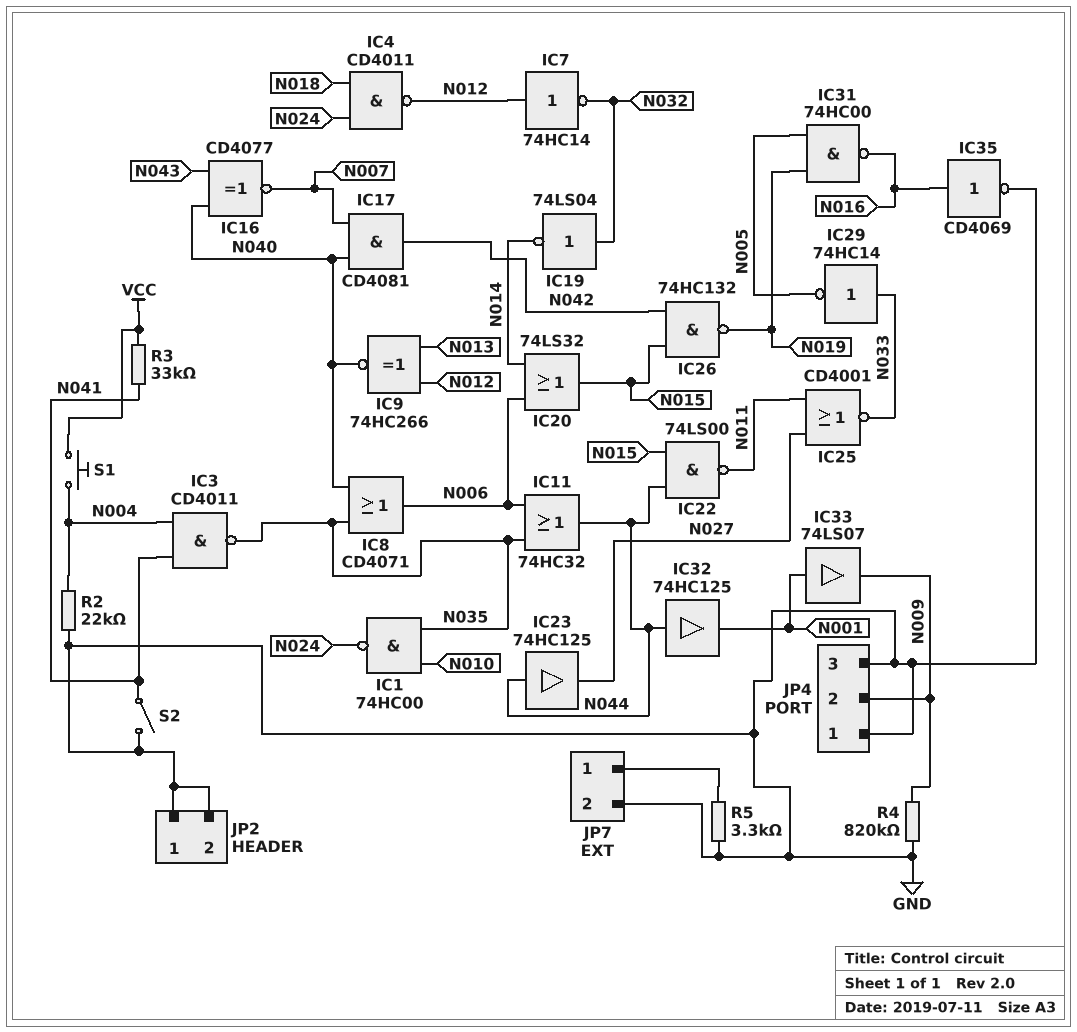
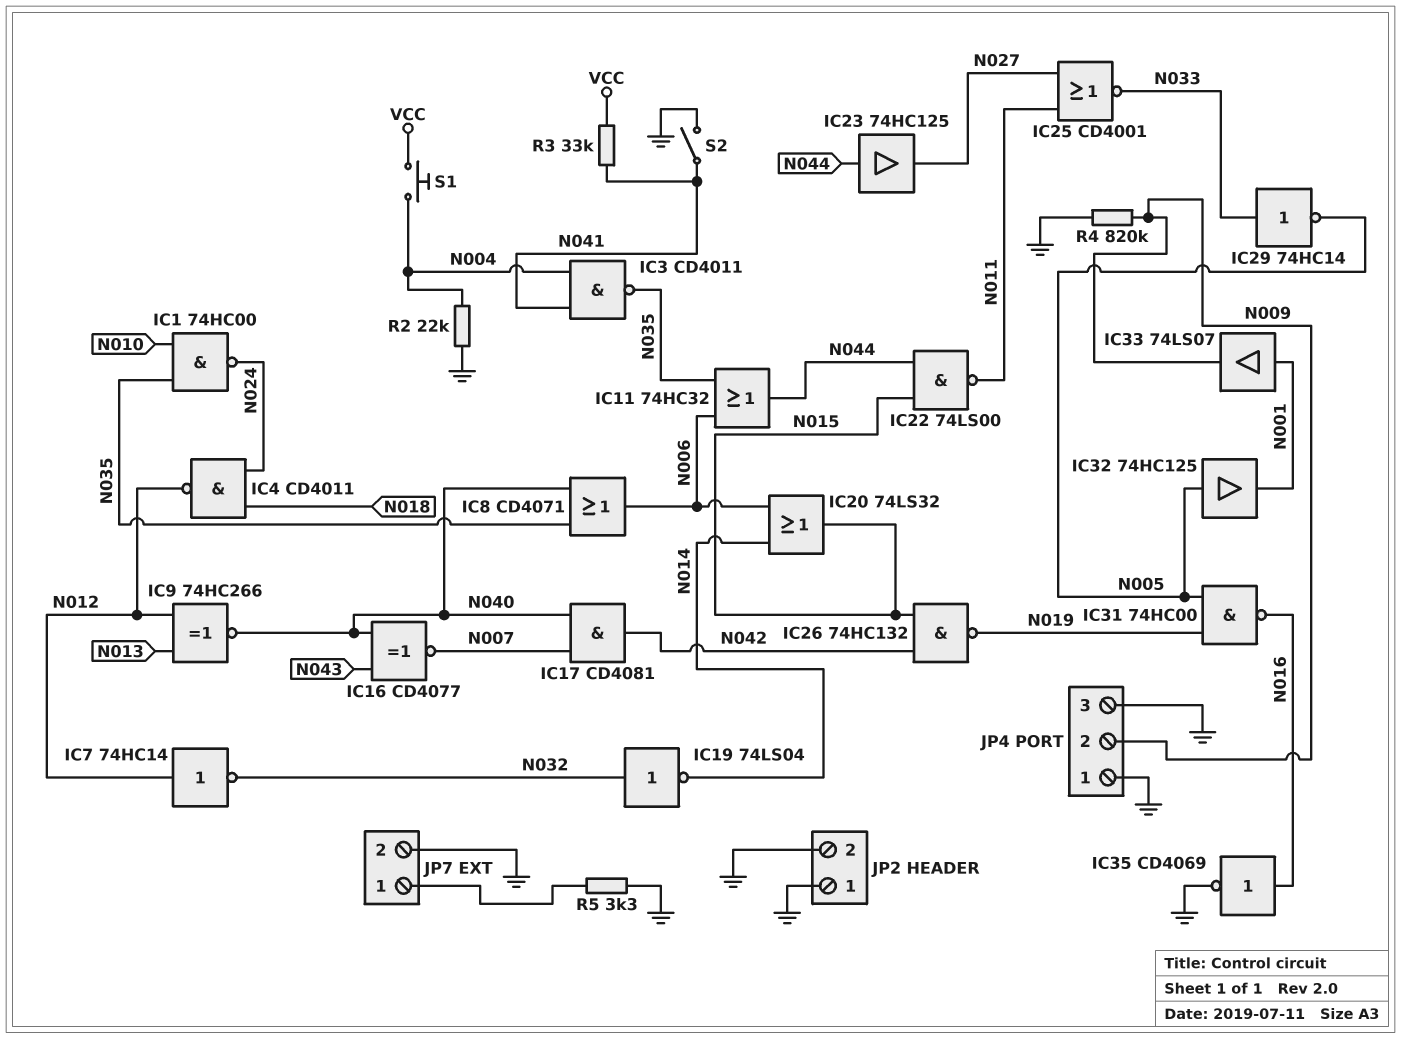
IC32: buffer 74HC125 (in N044, out N001) -> buffer 74HC125 (in N005, out N001)

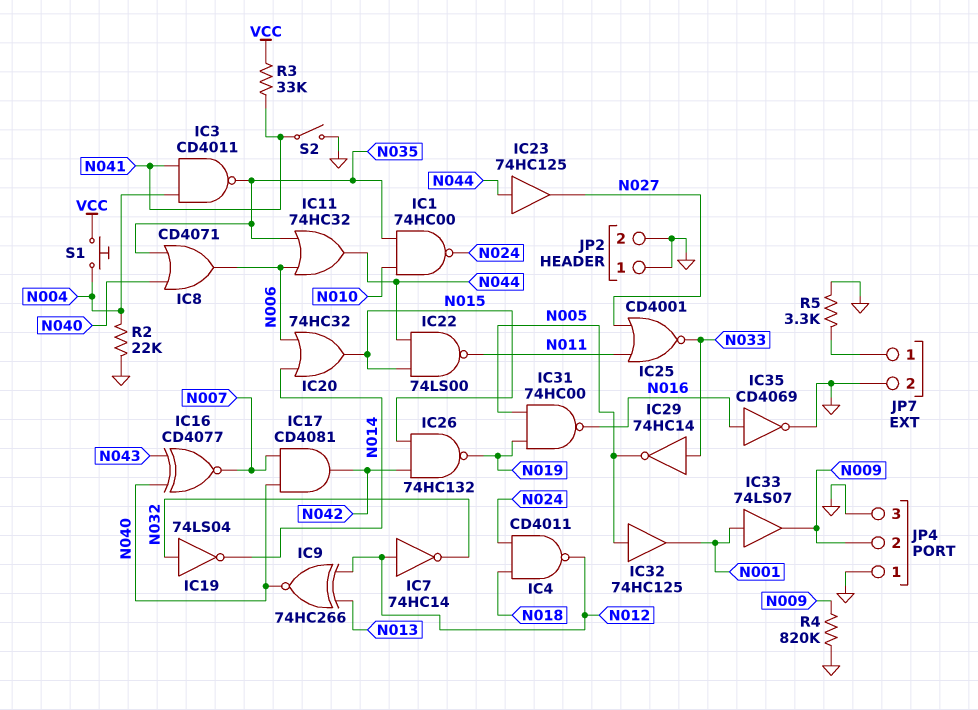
IC20: OR 74LS32 (in N006, in N014, out N015) -> OR 74HC32 (in N006, in N014, out N015)

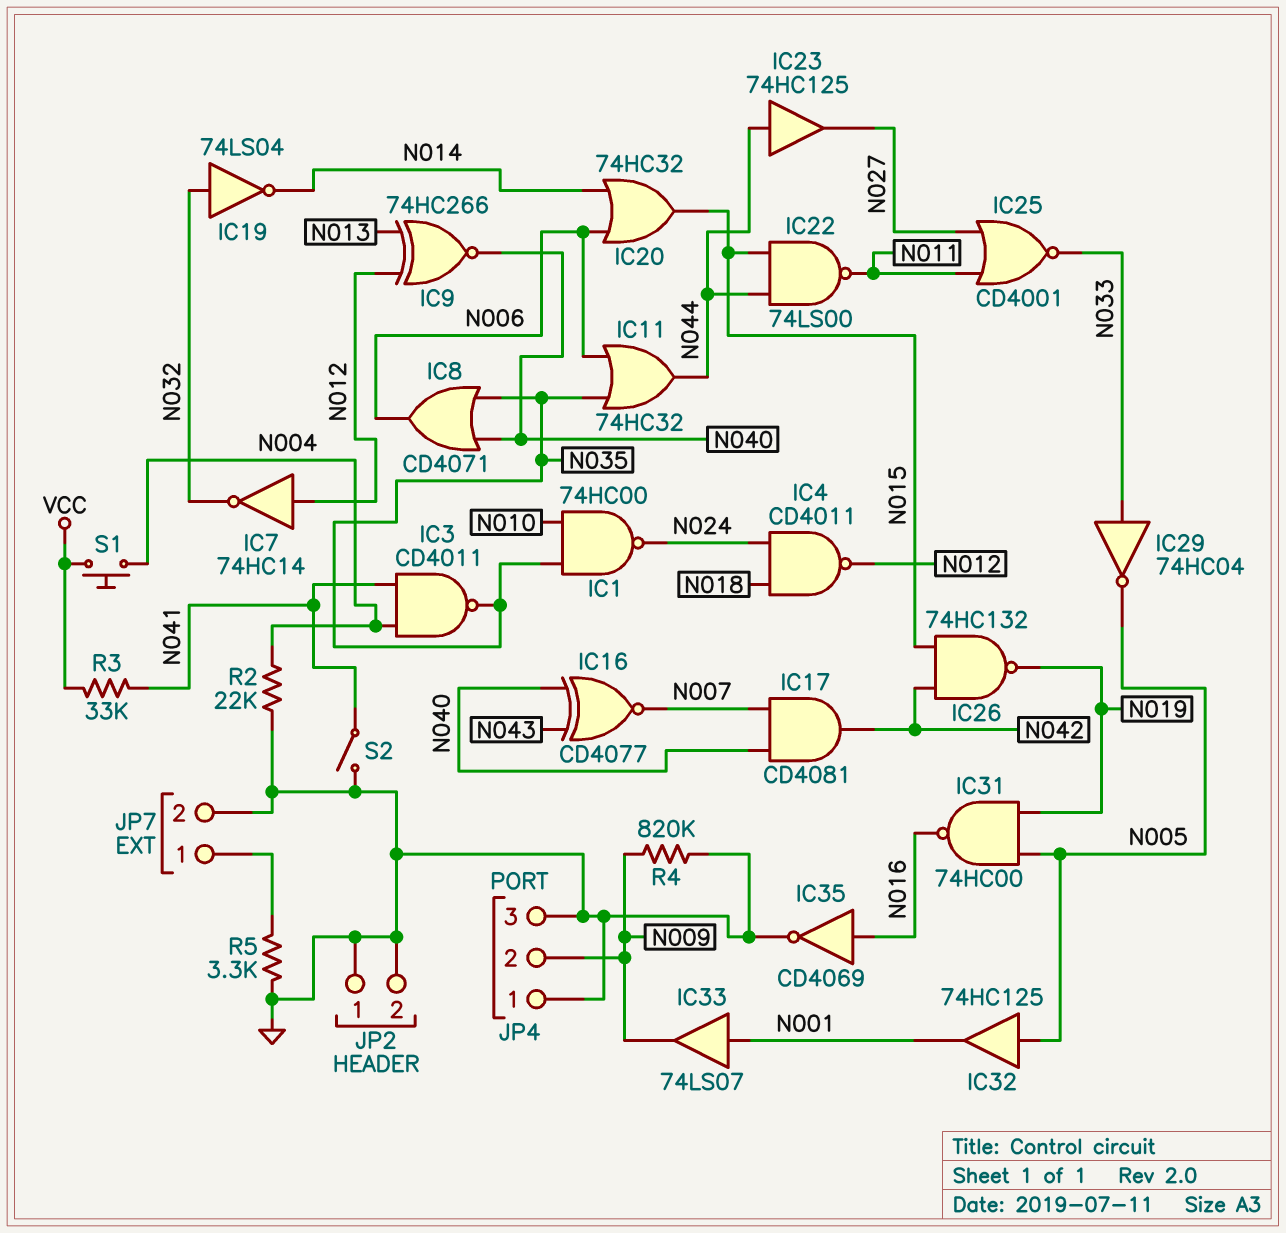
IC29: NOT 74HC14 (in N033, out N005) -> NOT 74HC04 (in N033, out N005)

